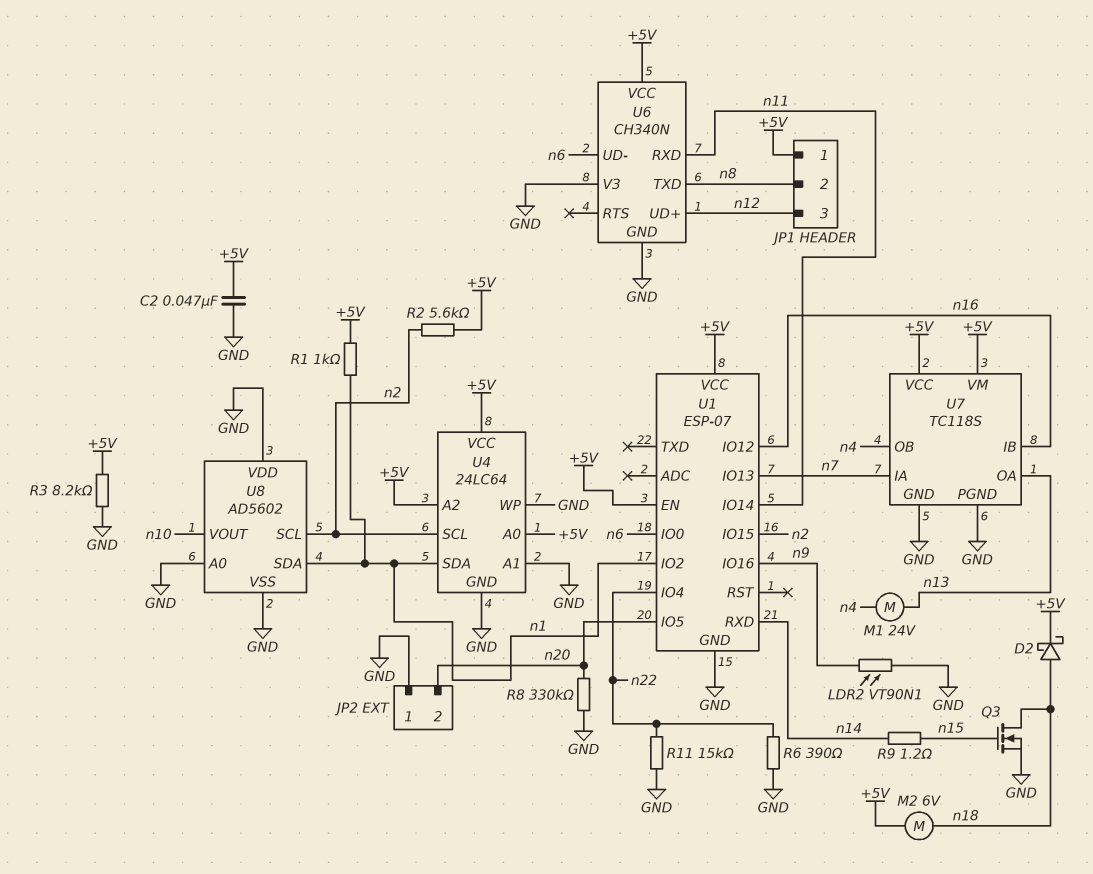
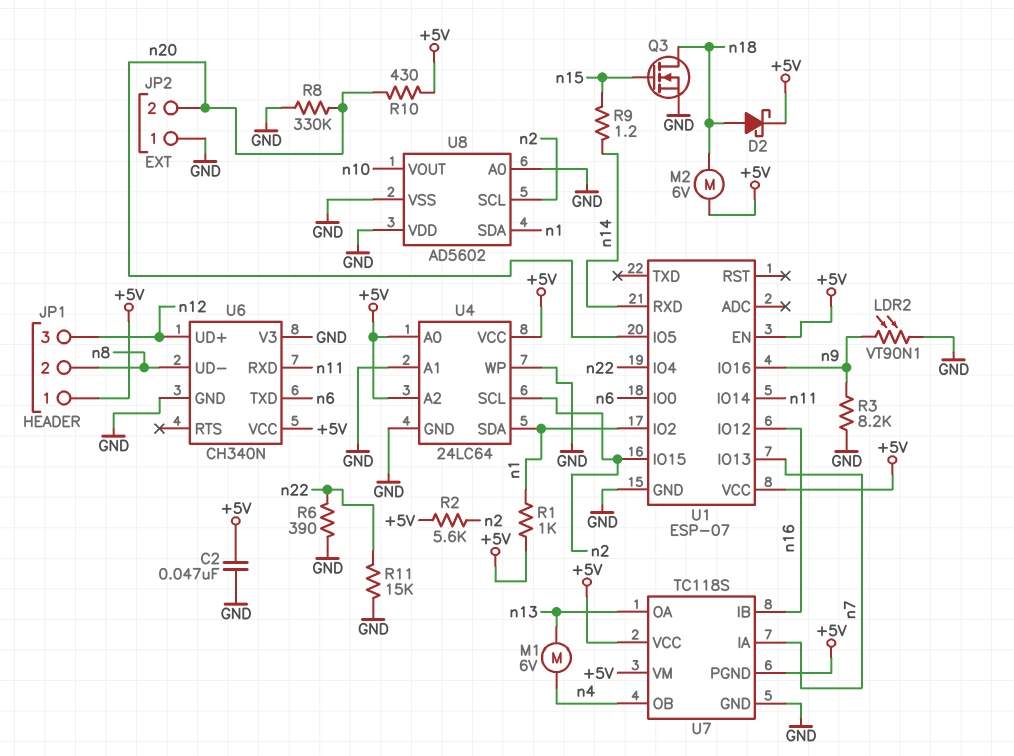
M1: motor 24V (n4, n13) -> motor 6V (n4, n13)
R3: 8.2k (+5V, GND) -> 8.2k (GND, n9)
R10: none -> 430 (+5V, n20)
U6 pin TXD: n8 -> n6
U6 pin UD-: n6 -> n8
U7 pin PGND: GND -> +5V

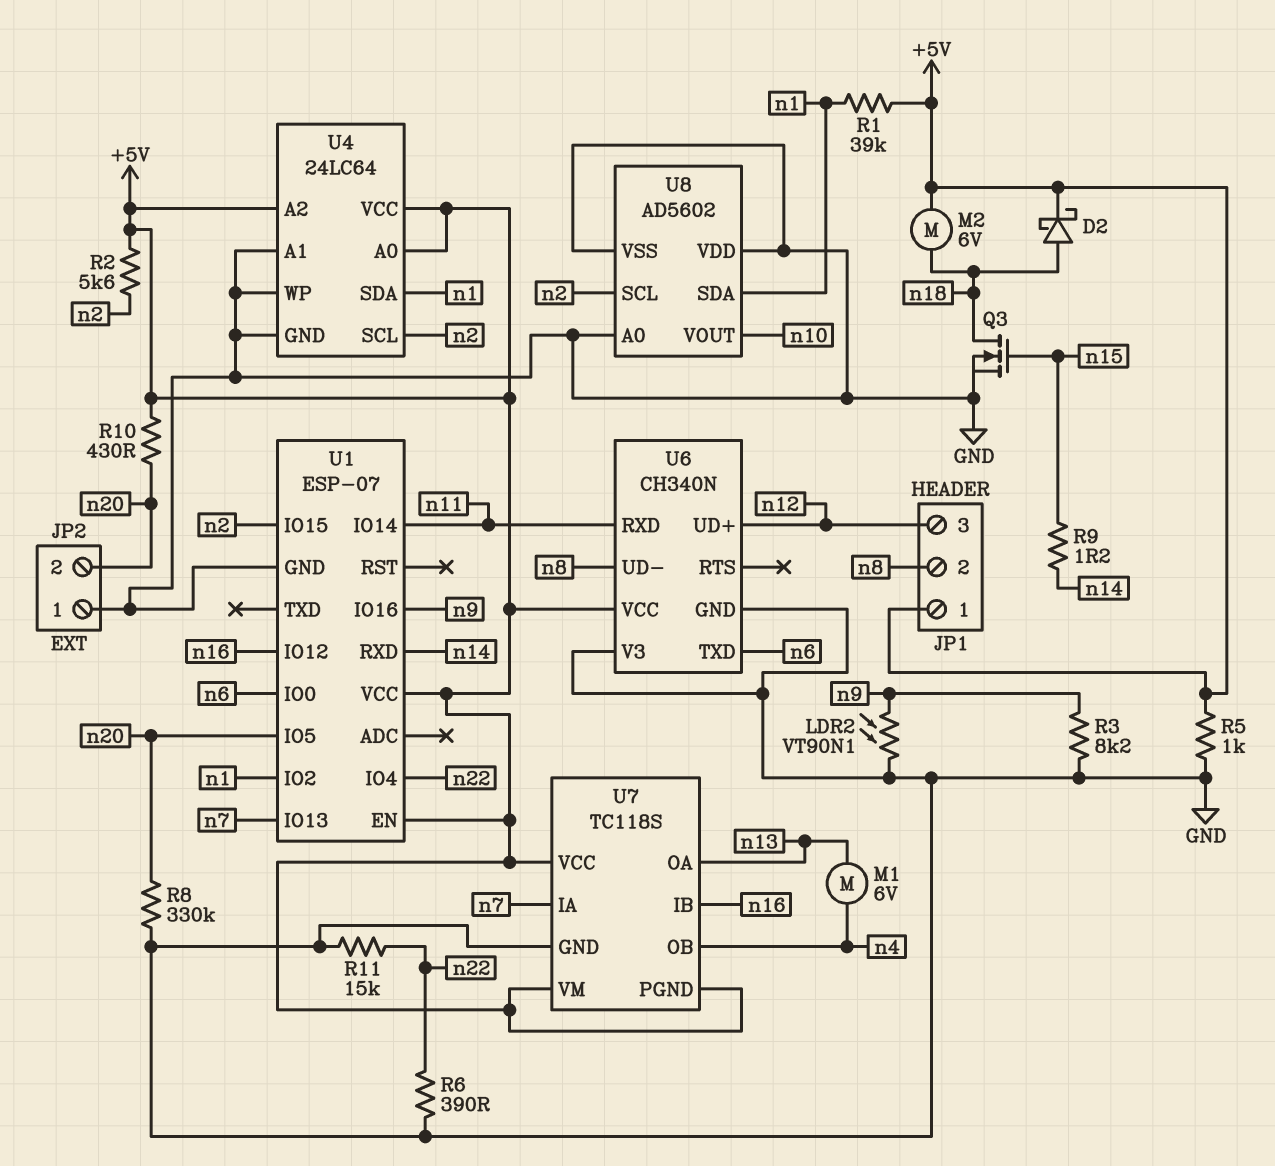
C2: 47nF (+5V, GND) -> none
R1: 1k (+5V, n1) -> 39k (+5V, n1)
R5: none -> 1k (+5V, GND)

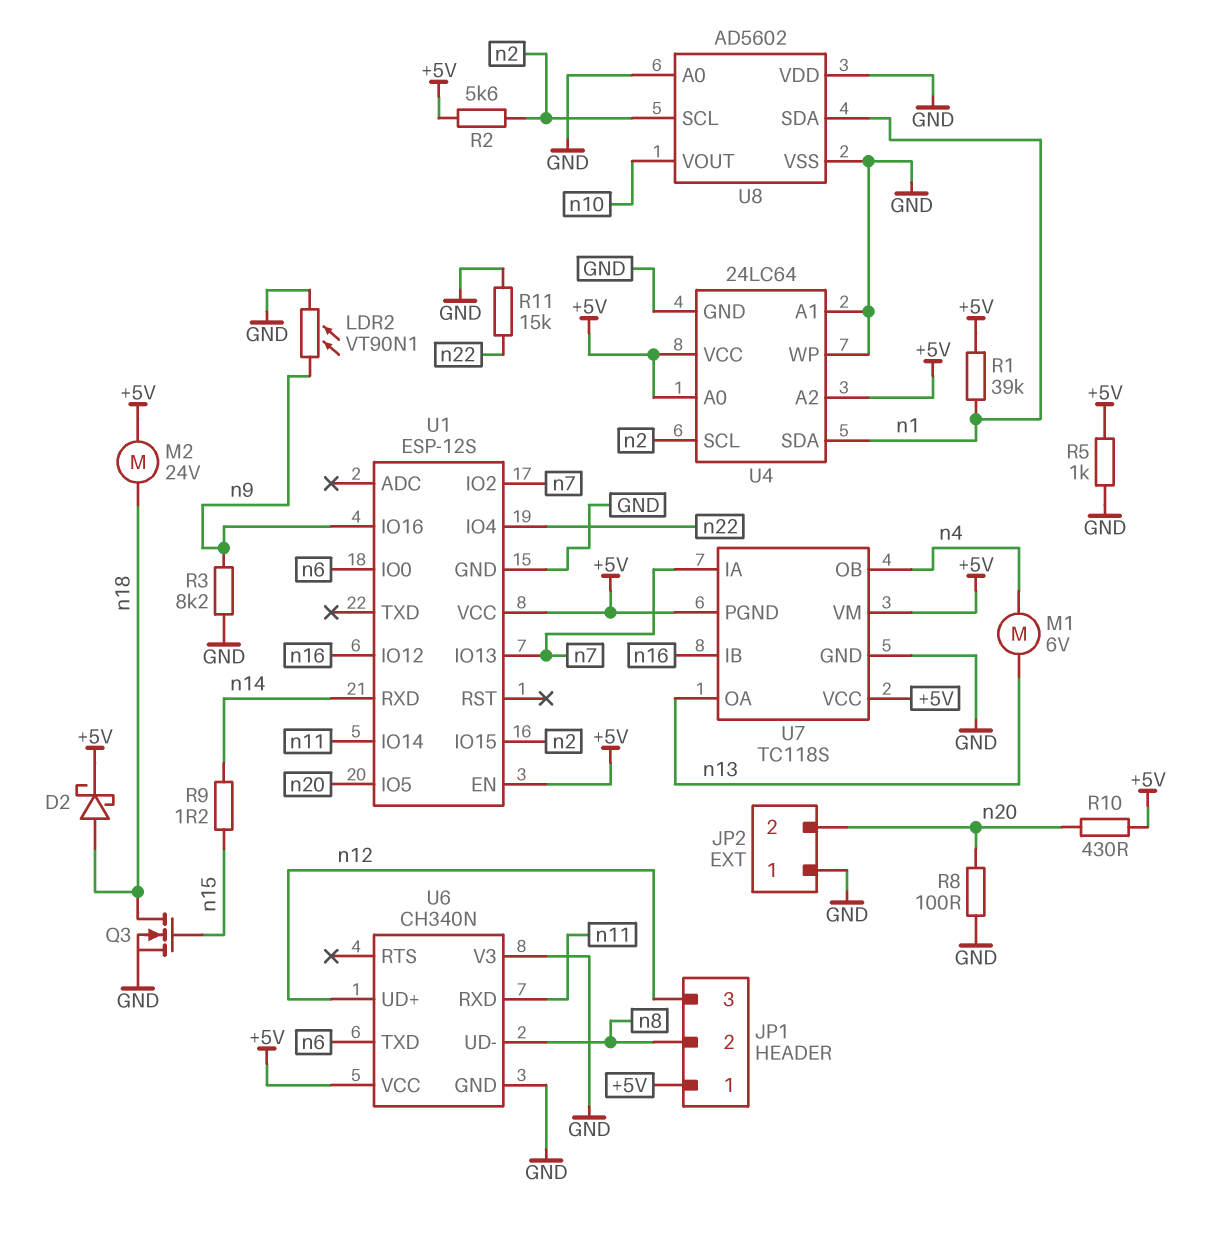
M2: motor 6V (+5V, n18) -> motor 24V (+5V, n18)
R6: 390 (GND, n22) -> none
R8: 330k (GND, n20) -> 100 (GND, n20)
U1: ESP-07 -> ESP-12S
U1 pin IO2: n1 -> n7

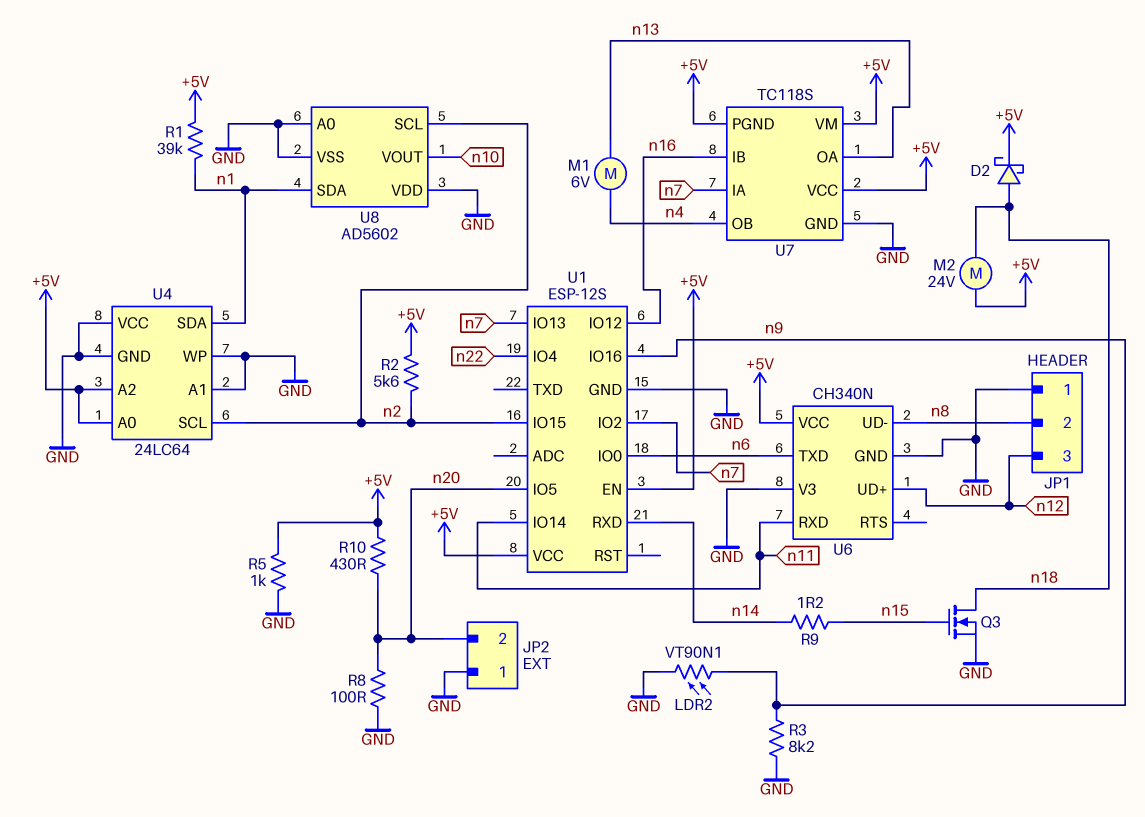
JP1 pin 1: +5V -> GND
R11: 15k (GND, n22) -> none
U4 pin VCC: +5V -> GND

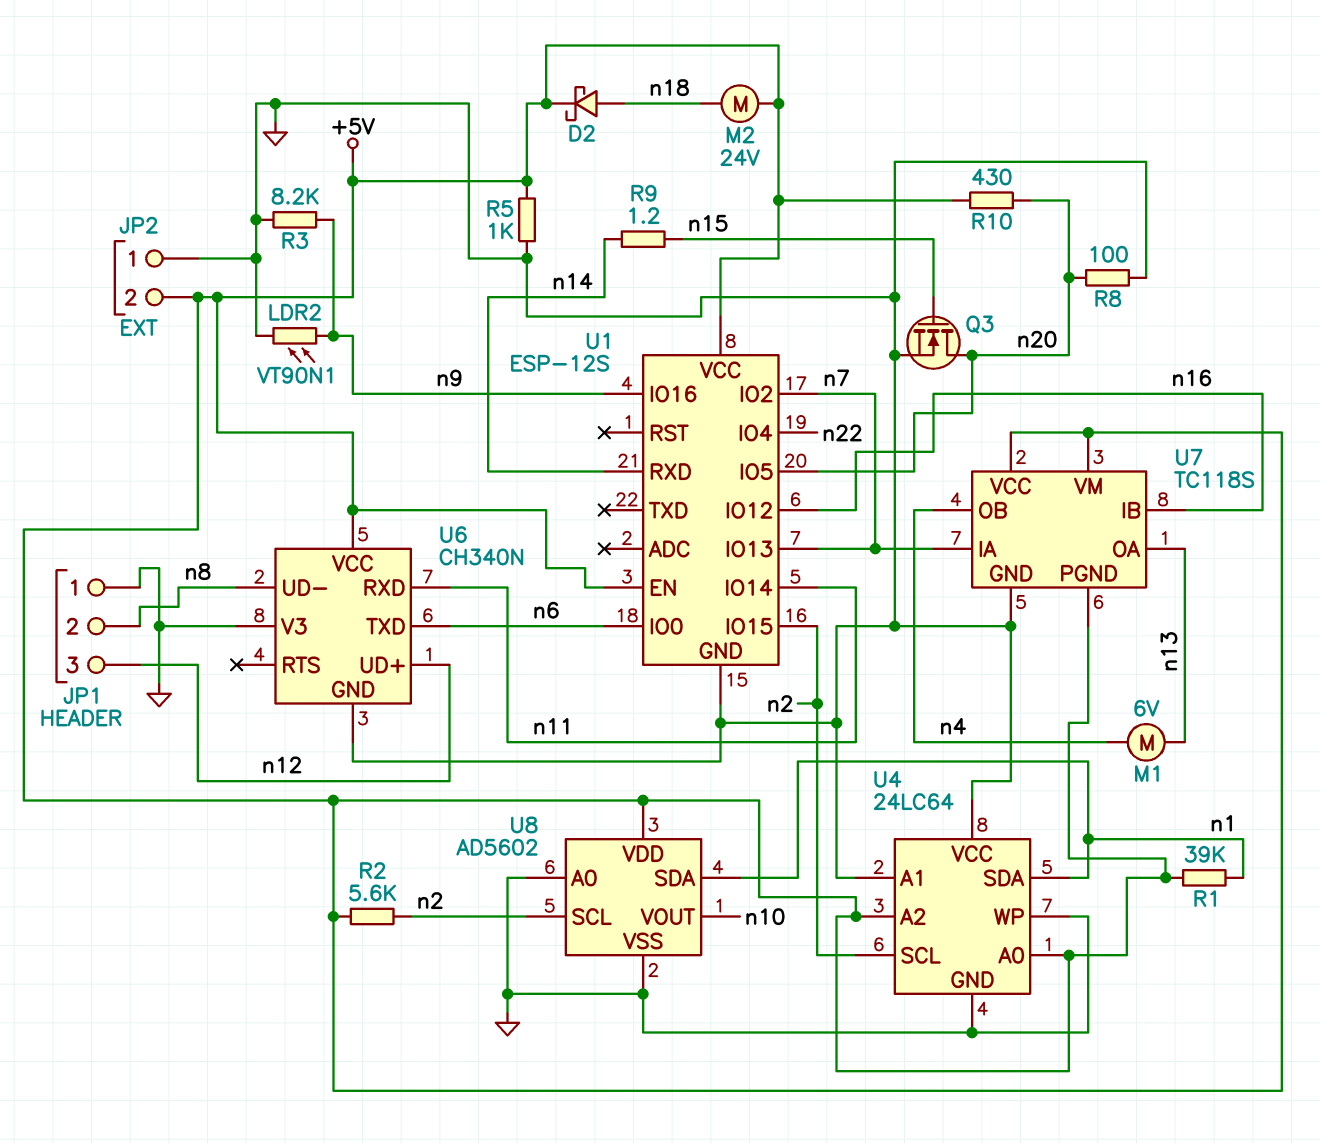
JP2 pin 2: n20 -> +5V
Q3: NMOS (G n15, D n18, S GND) -> NMOS (G n15, D n20, S GND)
U8 pin VDD: GND -> +5V

